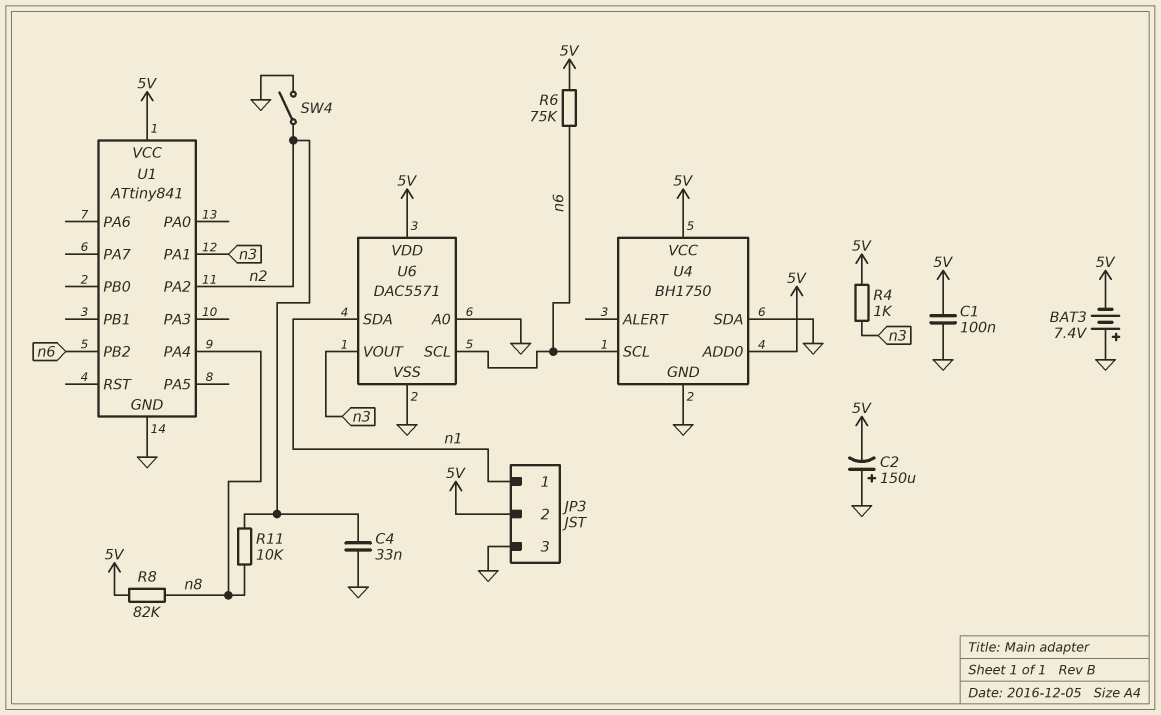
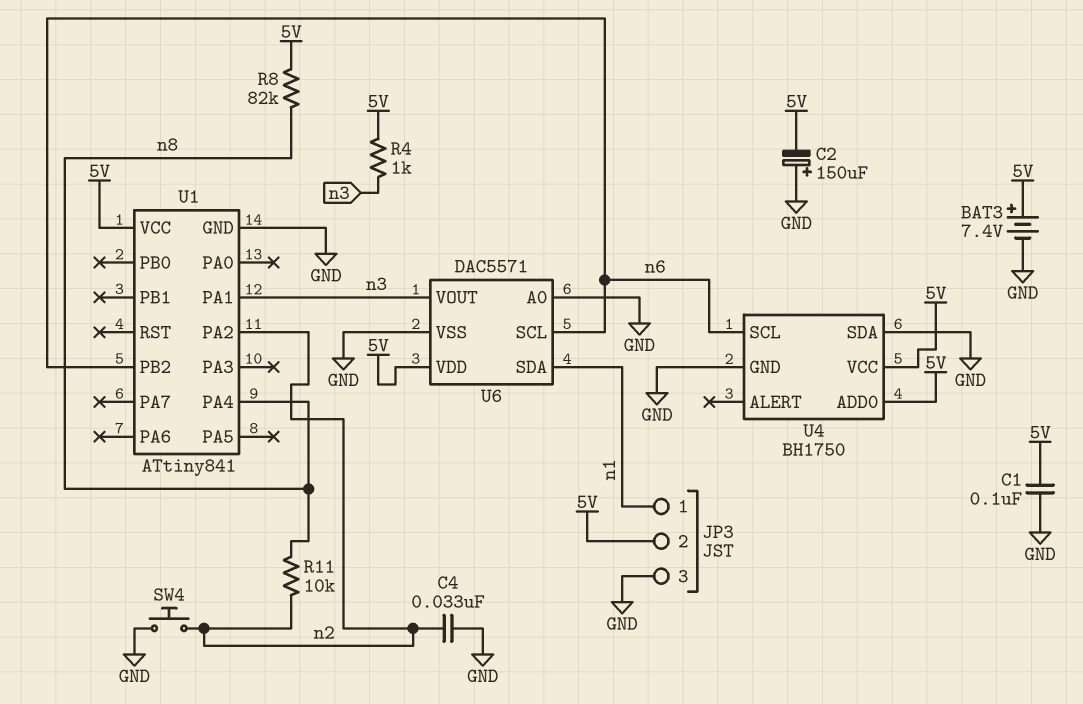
BAT3: 7.4V (plus GND, minus 5V) -> 7.4V (plus 5V, minus GND)
R6: 75k (5V, n6) -> none
SW4: switch (GND, n2) -> button (GND, n2)

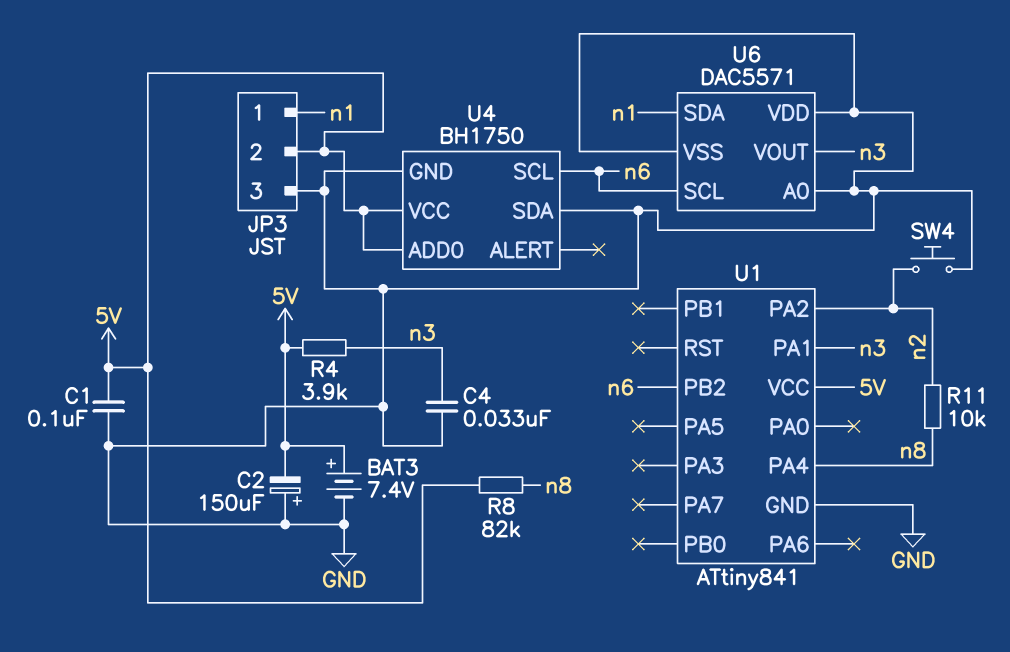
C4: 33nF (GND, n2) -> 33nF (GND, n3)
R4: 1k (5V, n3) -> 3.9k (5V, n3)
U6 pin VDD: 5V -> GND

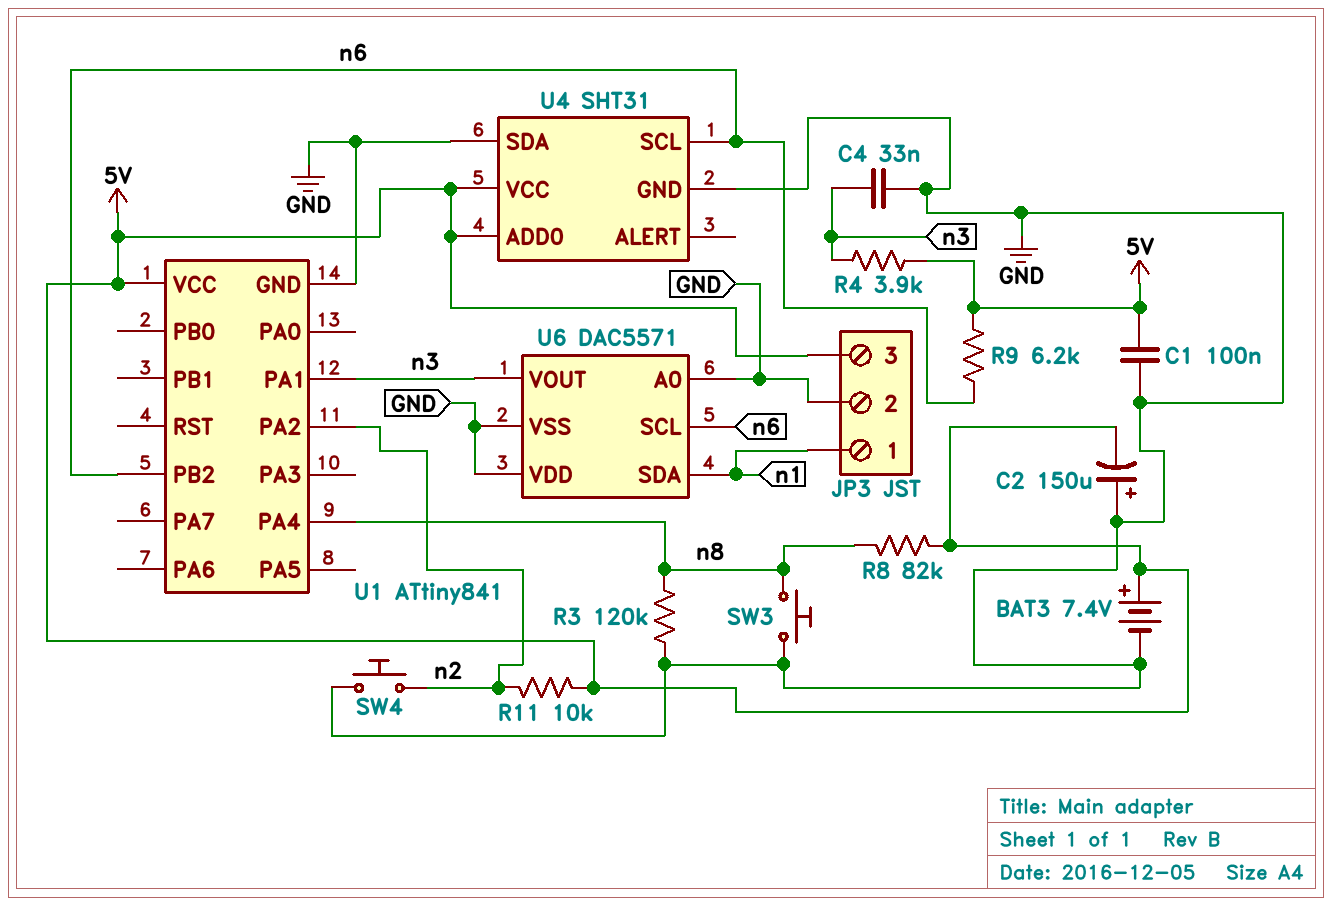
JP3 pin 2: 5V -> GND
JP3 pin 3: GND -> 5V
R3: none -> 120k (GND, n8)
R9: none -> 6.2k (5V, n6)
R11: 10k (n2, n8) -> 10k (5V, n2)
SW3: none -> button (GND, n8)
U4: BH1750 -> SHT31

